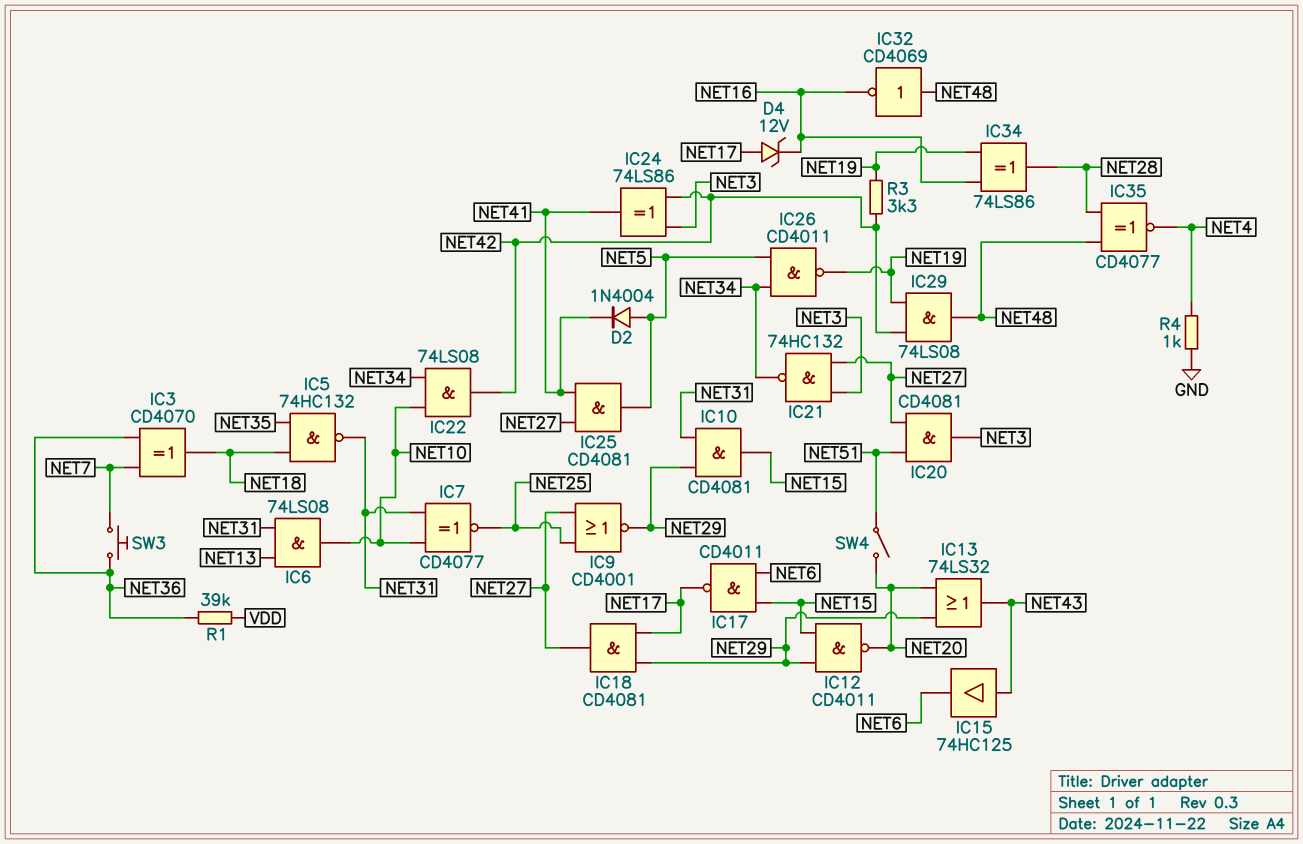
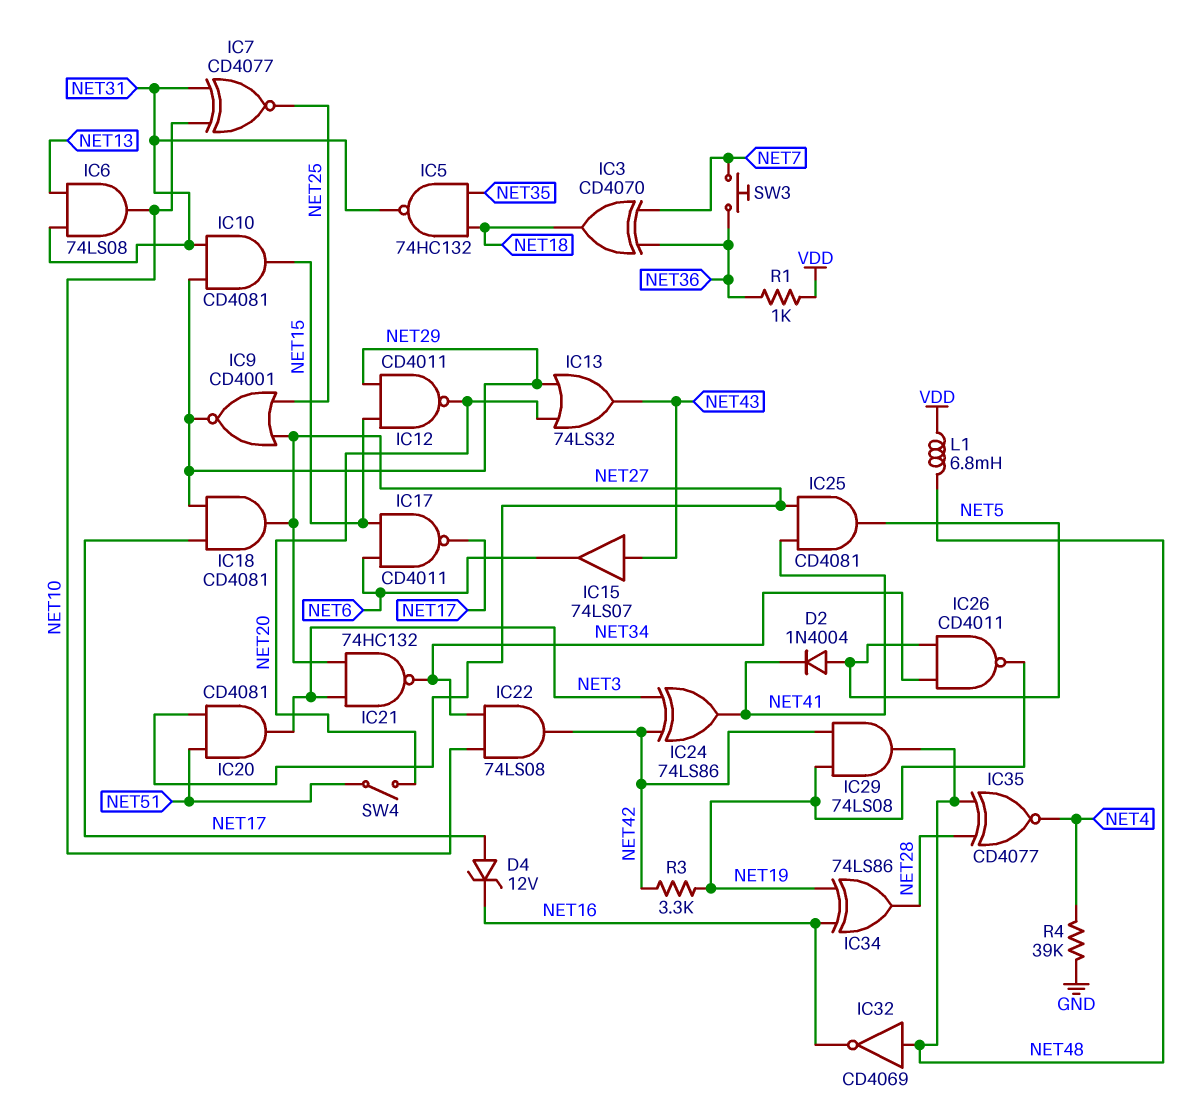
IC15: buffer 74HC125 (in NET43, out NET6) -> buffer 74LS07 (in NET43, out NET6)
L1: none -> 6.8mH (NET48, VDD)
R1: 39k (NET36, VDD) -> 1k (NET36, VDD)
R4: 1k (GND, NET4) -> 39k (GND, NET4)

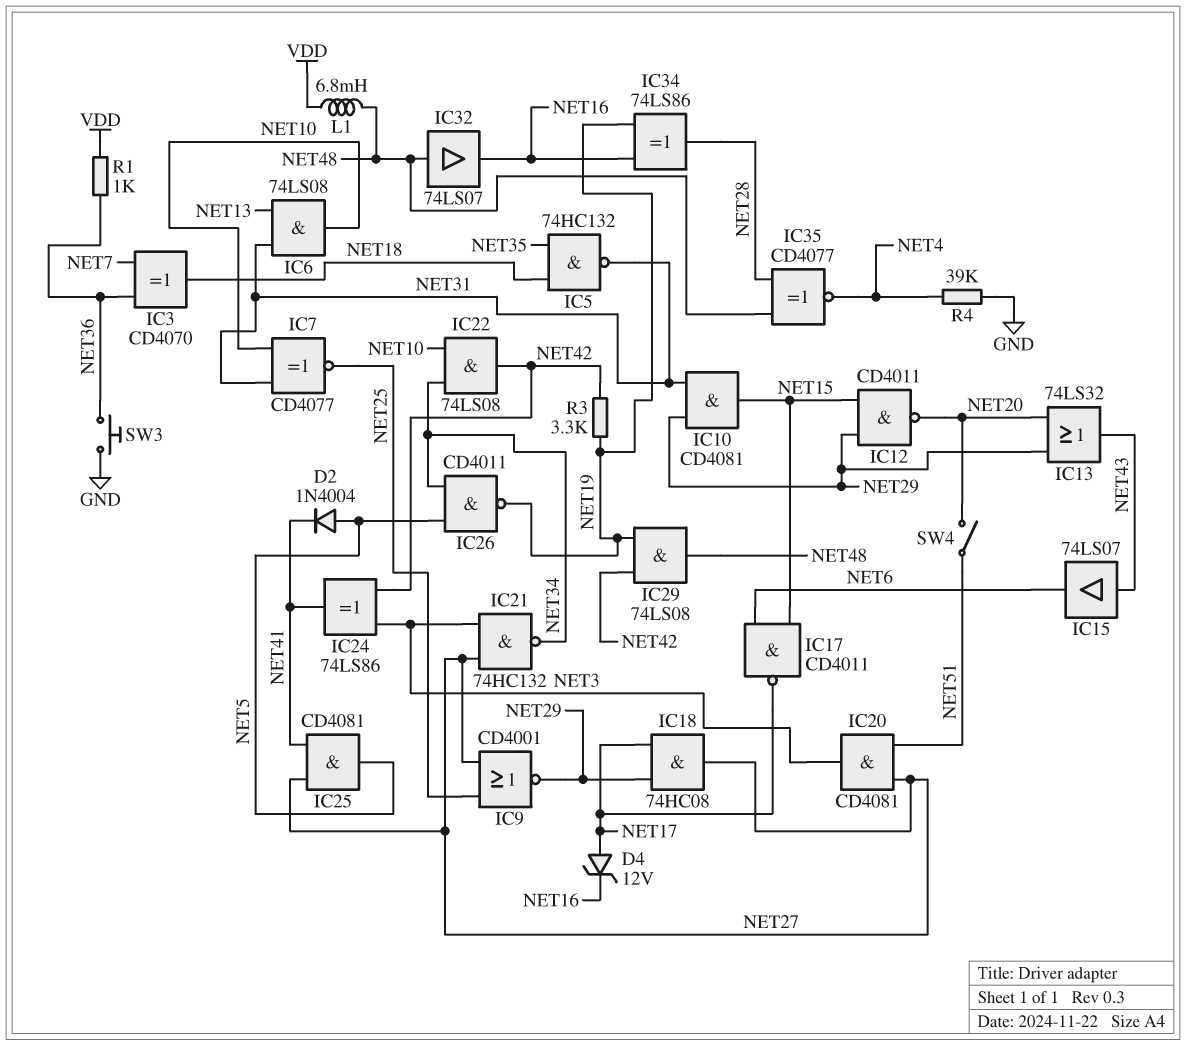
IC18: AND CD4081 (in NET17, in NET29, out NET27) -> AND 74HC08 (in NET17, in NET29, out NET27)
IC32: NOT CD4069 (in NET48, out NET16) -> buffer 74LS07 (in NET48, out NET16)
SW3: button (NET7, NET36) -> button (GND, NET36)

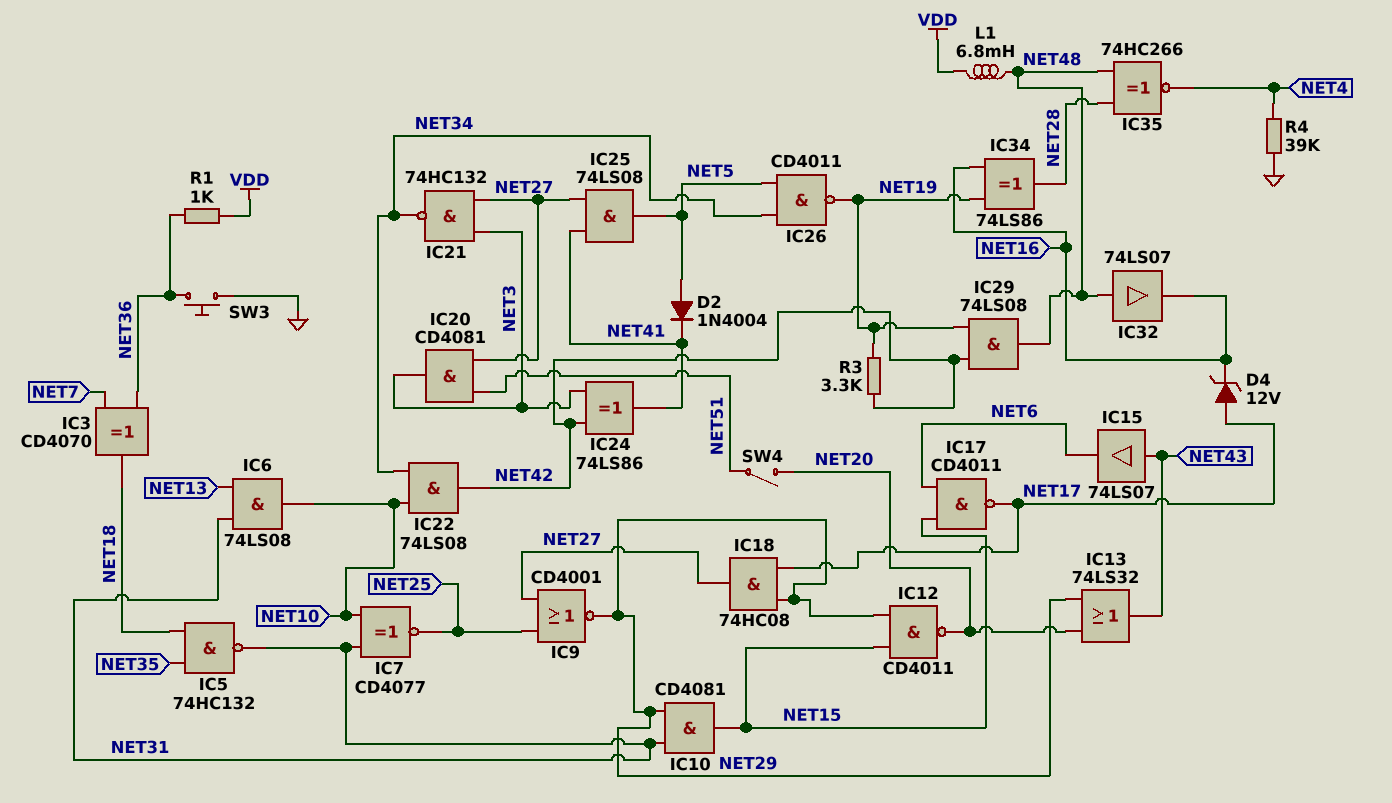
IC25: AND CD4081 (in NET27, in NET41, out NET5) -> AND 74LS08 (in NET27, in NET41, out NET5)
IC35: XNOR CD4077 (in NET28, in NET48, out NET4) -> XNOR 74HC266 (in NET28, in NET48, out NET4)

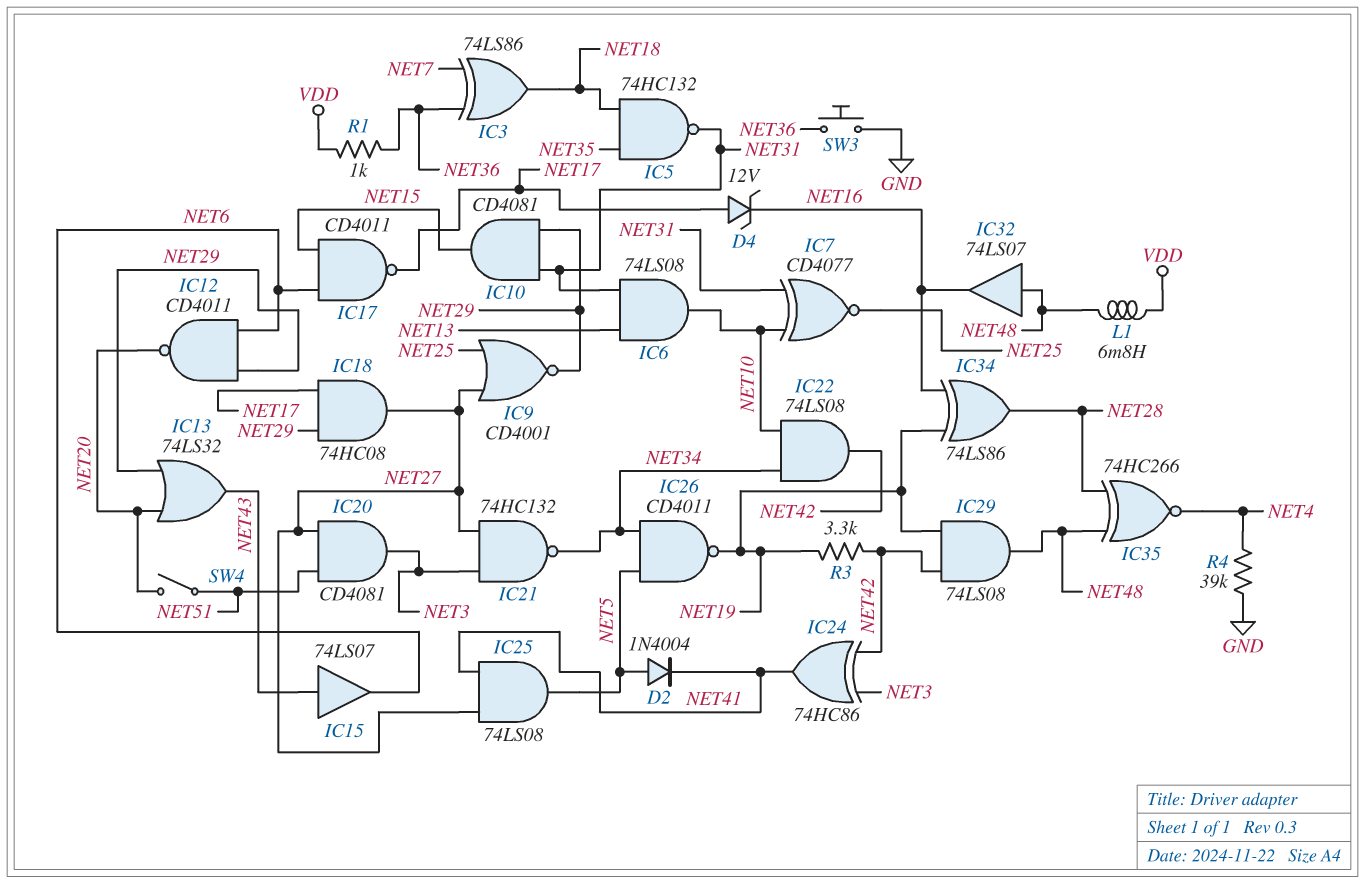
IC3: XOR CD4070 (in NET7, in NET36, out NET18) -> XOR 74LS86 (in NET7, in NET36, out NET18)
IC12: NAND CD4011 (in NET15, in NET29, out NET20) -> NAND CD4011 (in NET6, in NET29, out NET20)
IC24: XOR 74LS86 (in NET3, in NET42, out NET41) -> XOR 74HC86 (in NET3, in NET42, out NET41)

